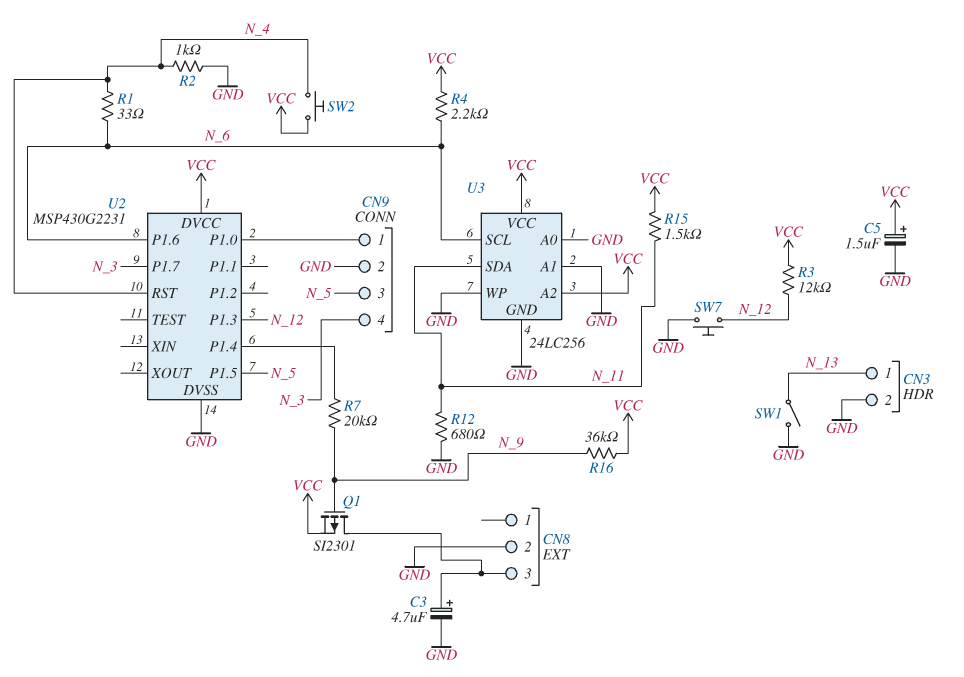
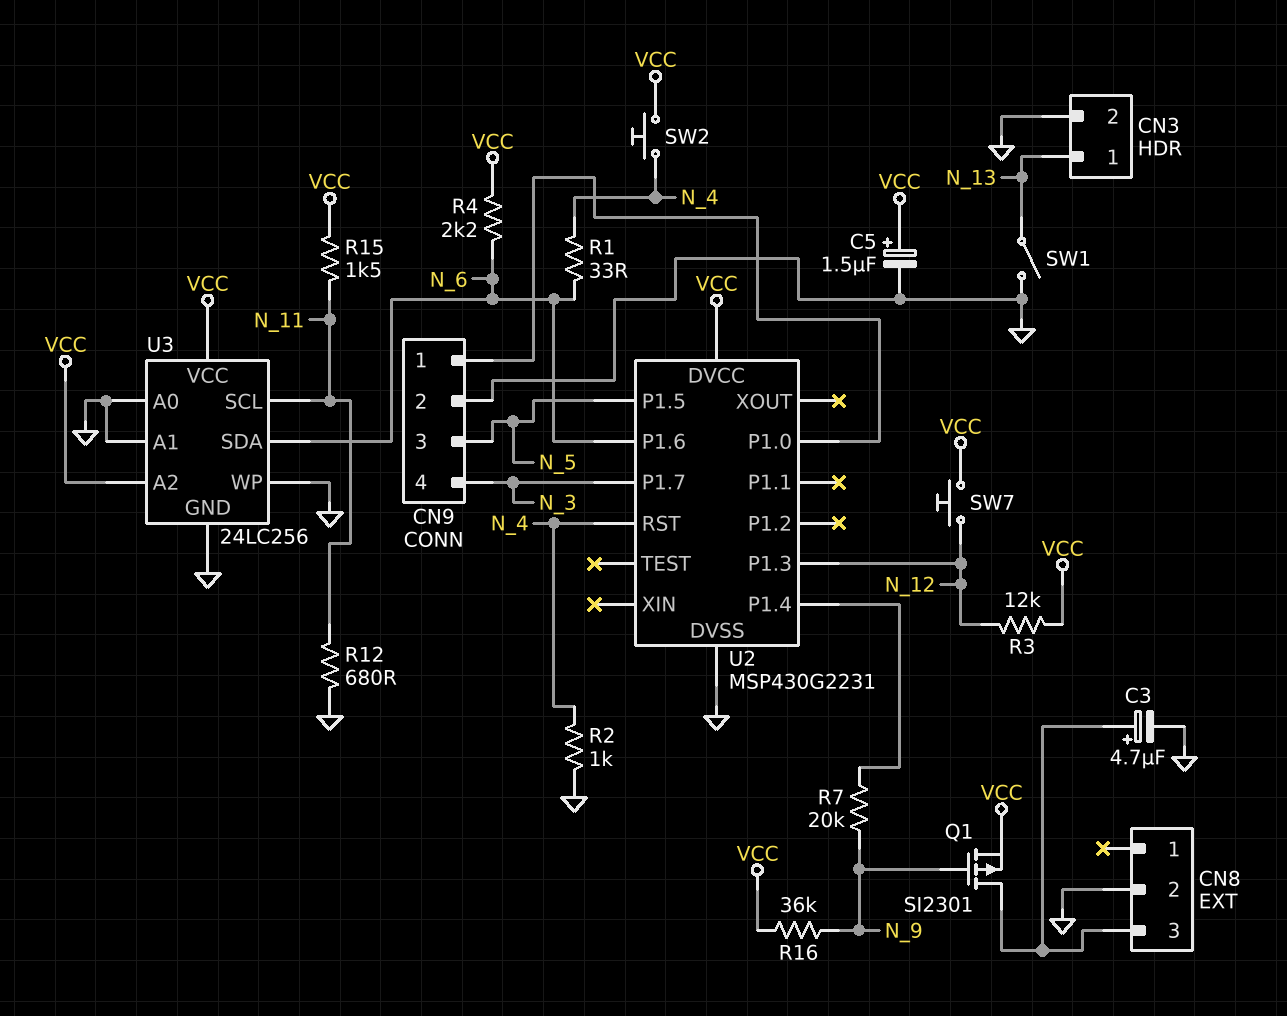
SW7: button (GND, N_12) -> button (N_12, VCC)
U3 pin SCL: N_6 -> N_11
U3 pin SDA: N_11 -> N_6

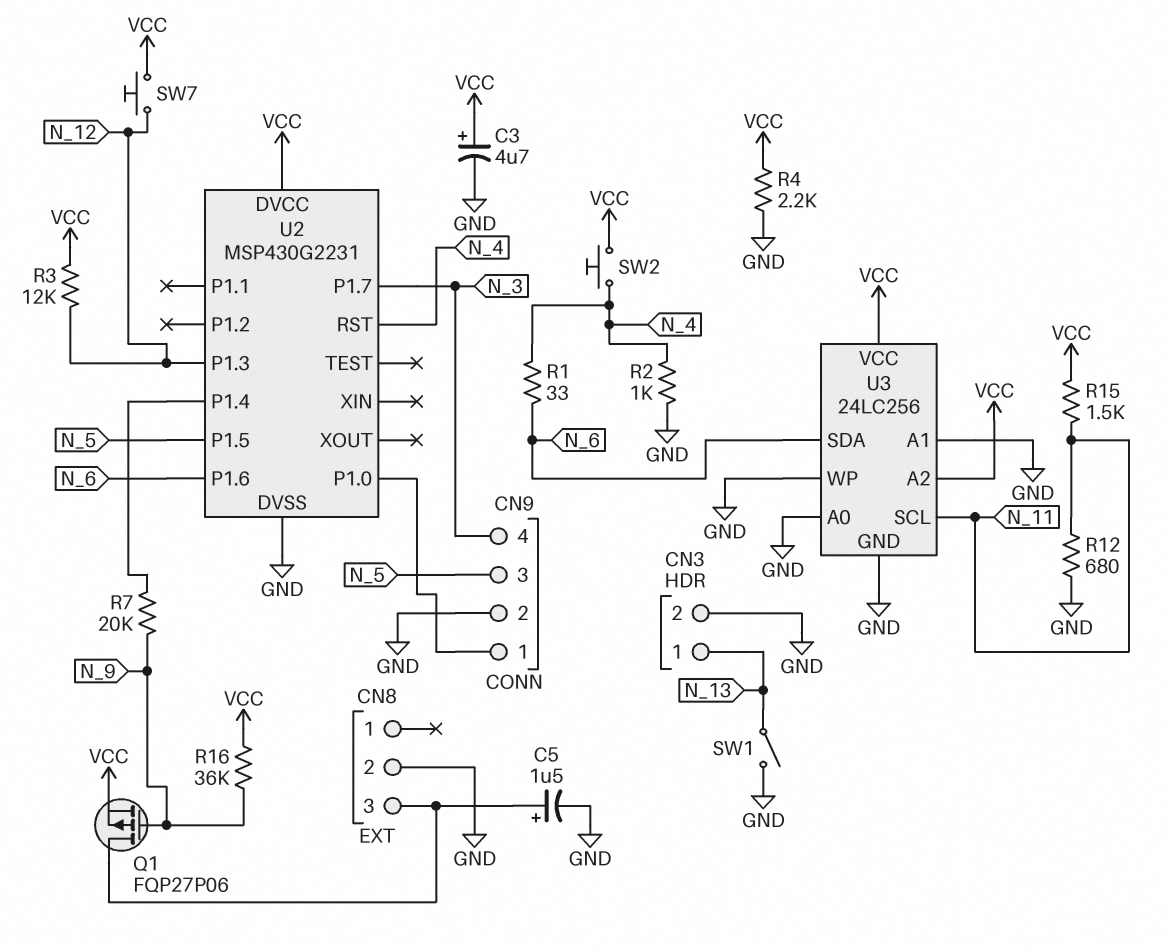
C3: 4.7uF (plus CN8/3, minus GND) -> 4.7uF (plus VCC, minus GND)
C5: 1.5uF (plus VCC, minus GND) -> 1.5uF (plus CN8/3, minus GND)
Q1: PMOS SI2301 (G N_9, D CN8/3, S VCC) -> PMOS FQP27P06 (G N_9, D CN8/3, S VCC)
R4: 2.2k (N_6, VCC) -> 2.2k (GND, VCC)

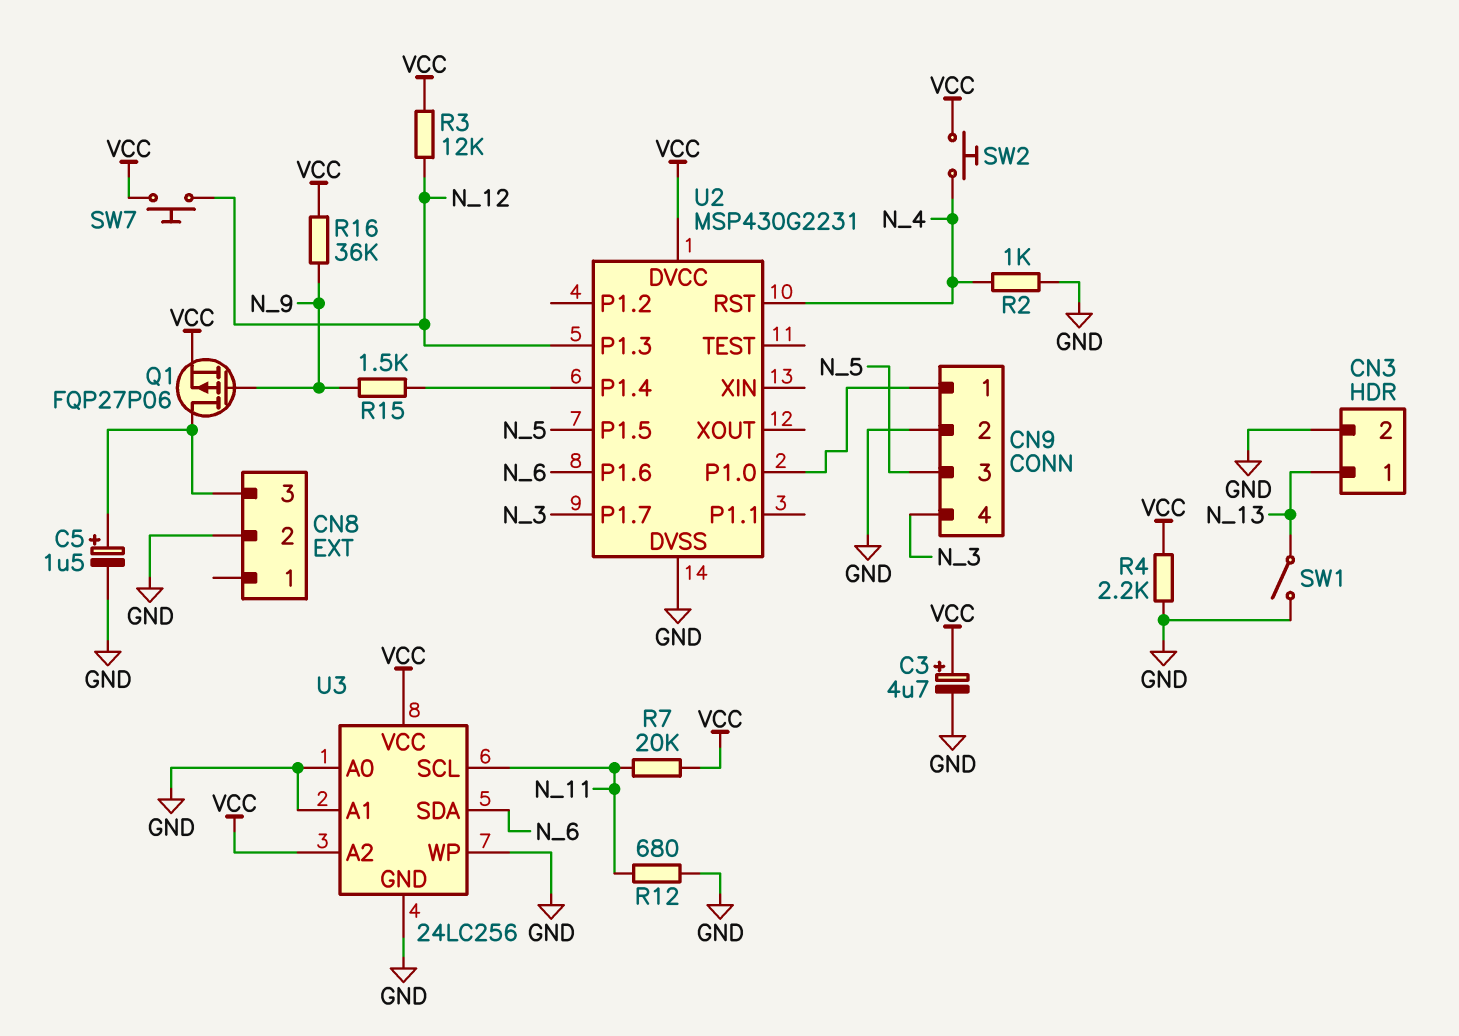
R1: 33 (N_4, N_6) -> none
R7: 20k (N_9, U2/P1.4) -> 20k (N_11, VCC)
R15: 1.5k (N_11, VCC) -> 1.5k (N_9, U2/P1.4)

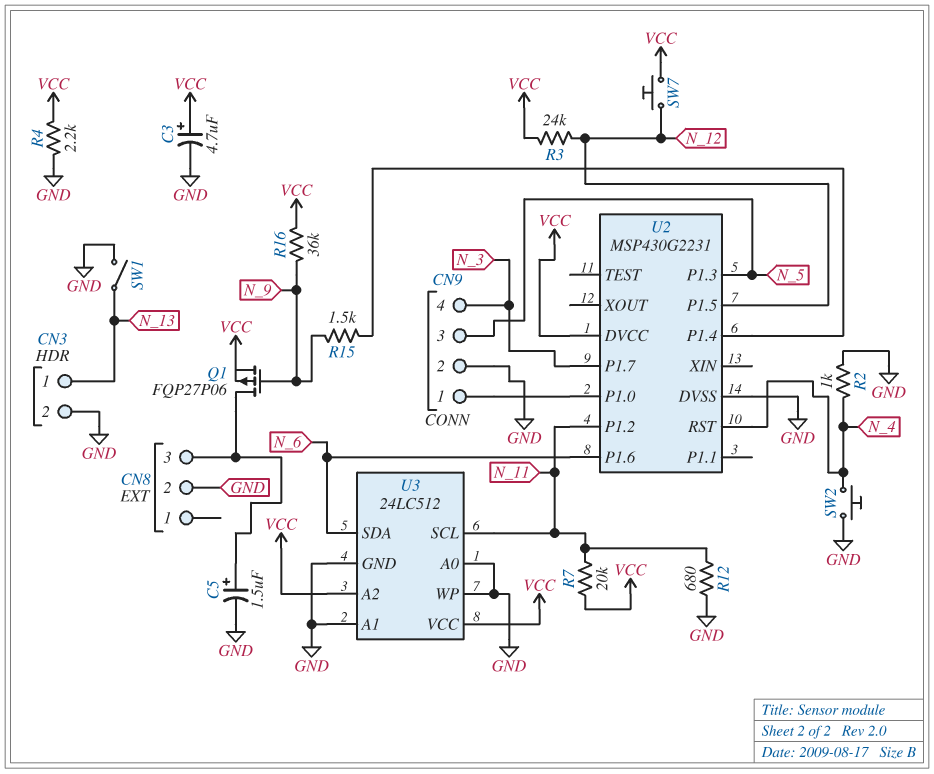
R3: 12k (N_12, VCC) -> 24k (N_12, VCC)
SW2: button (N_4, VCC) -> button (GND, N_4)
U2 pin P1.2: none -> N_11
U2 pin P1.3: N_12 -> N_5
U2 pin P1.5: N_5 -> N_12
U3: 24LC256 -> 24LC512

